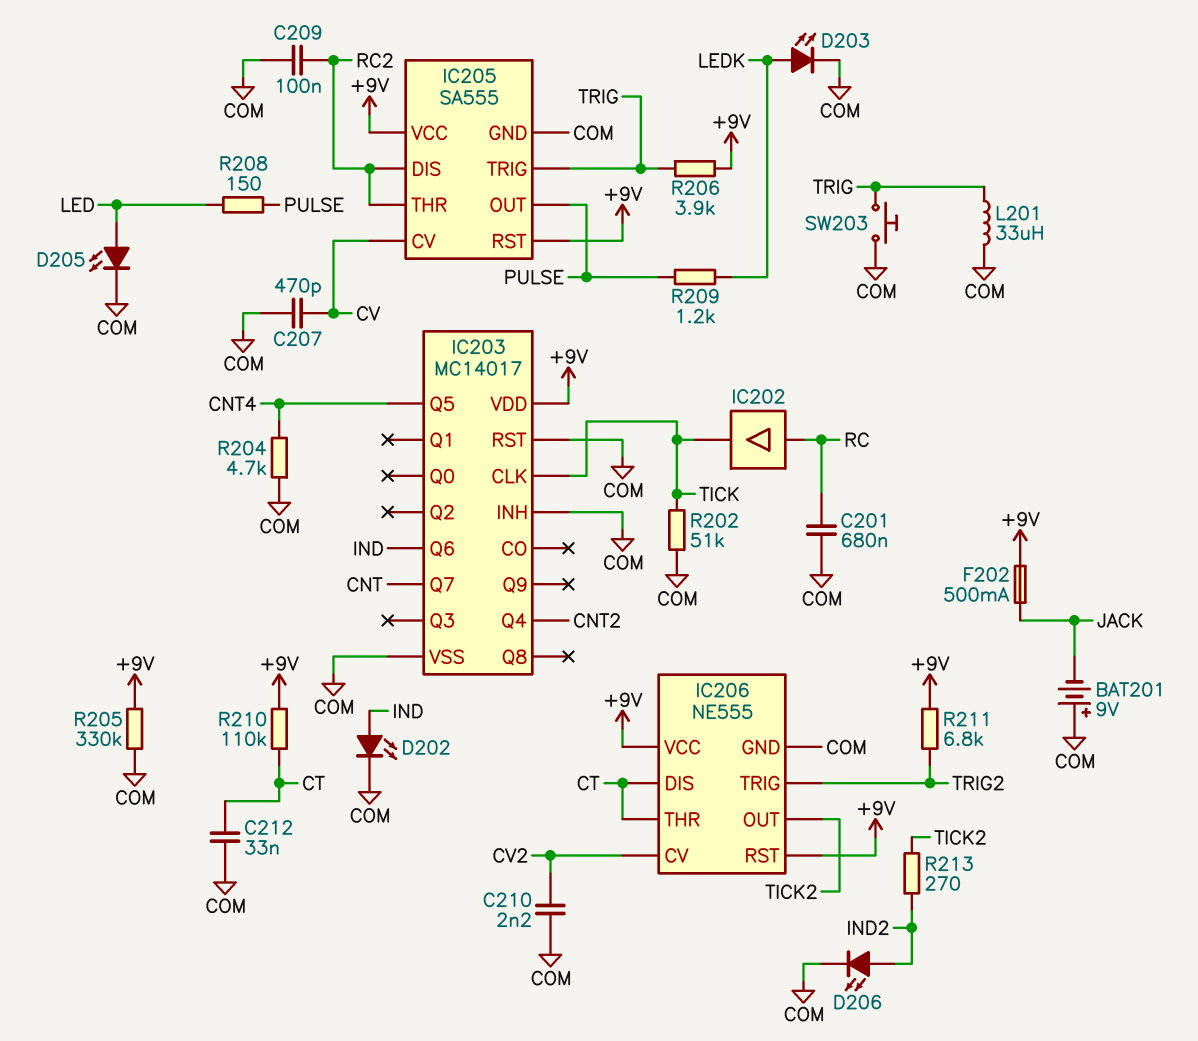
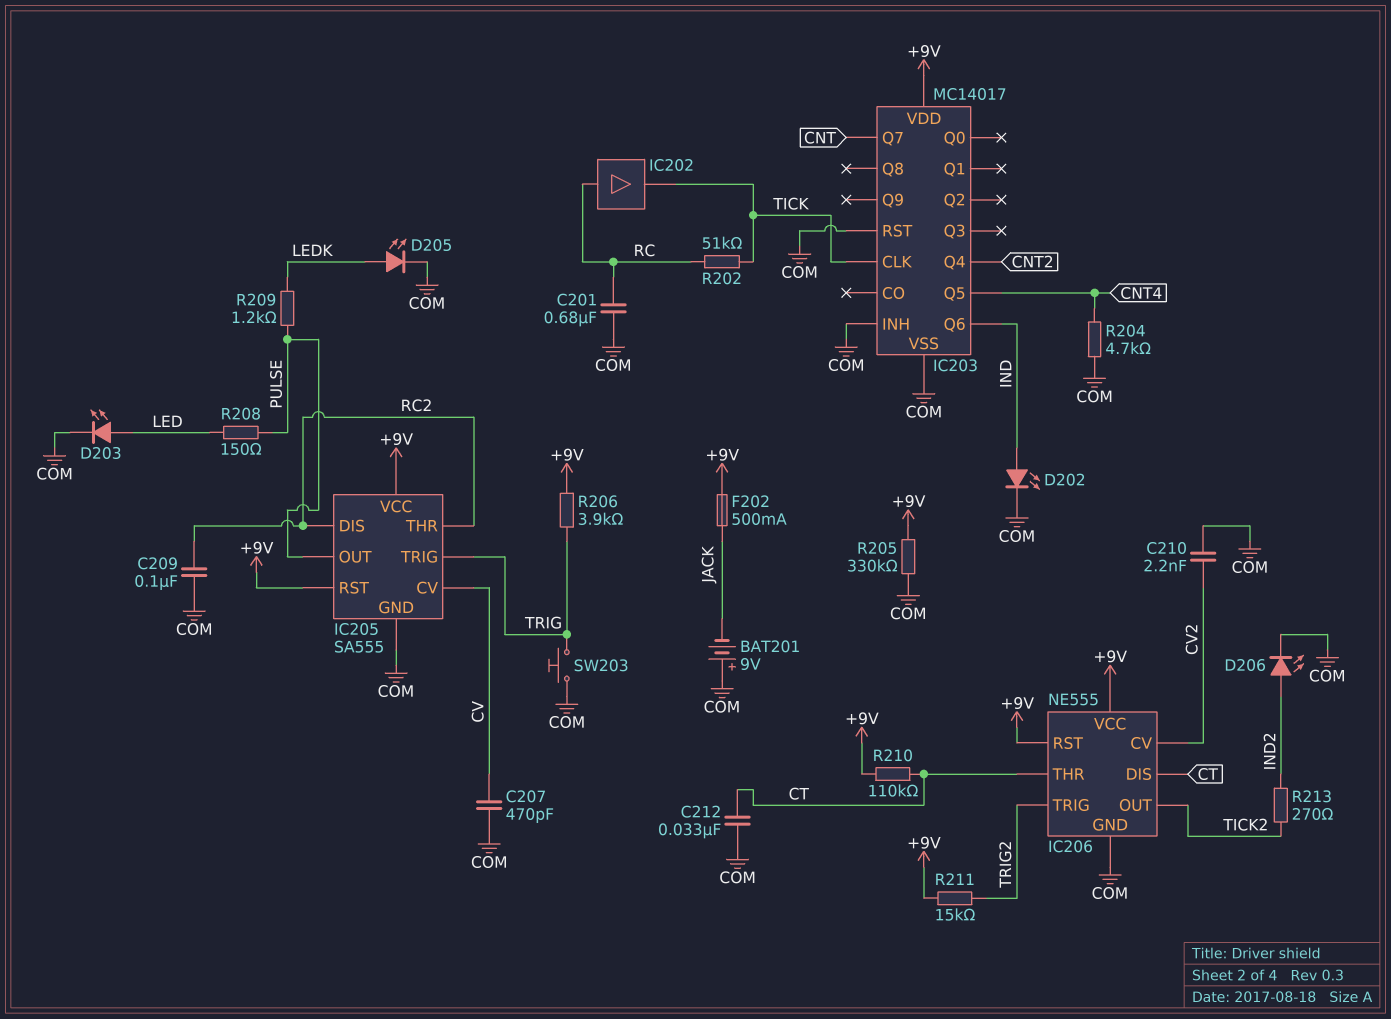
D203: LED (A LEDK, K COM) -> LED (A LED, K COM)
D205: LED (A LED, K COM) -> LED (A LEDK, K COM)
L201: 33uH (COM, TRIG) -> none
R202: 51k (COM, TICK) -> 51k (RC, TICK)
R211: 6.8k (+9V, TRIG2) -> 15k (+9V, TRIG2)

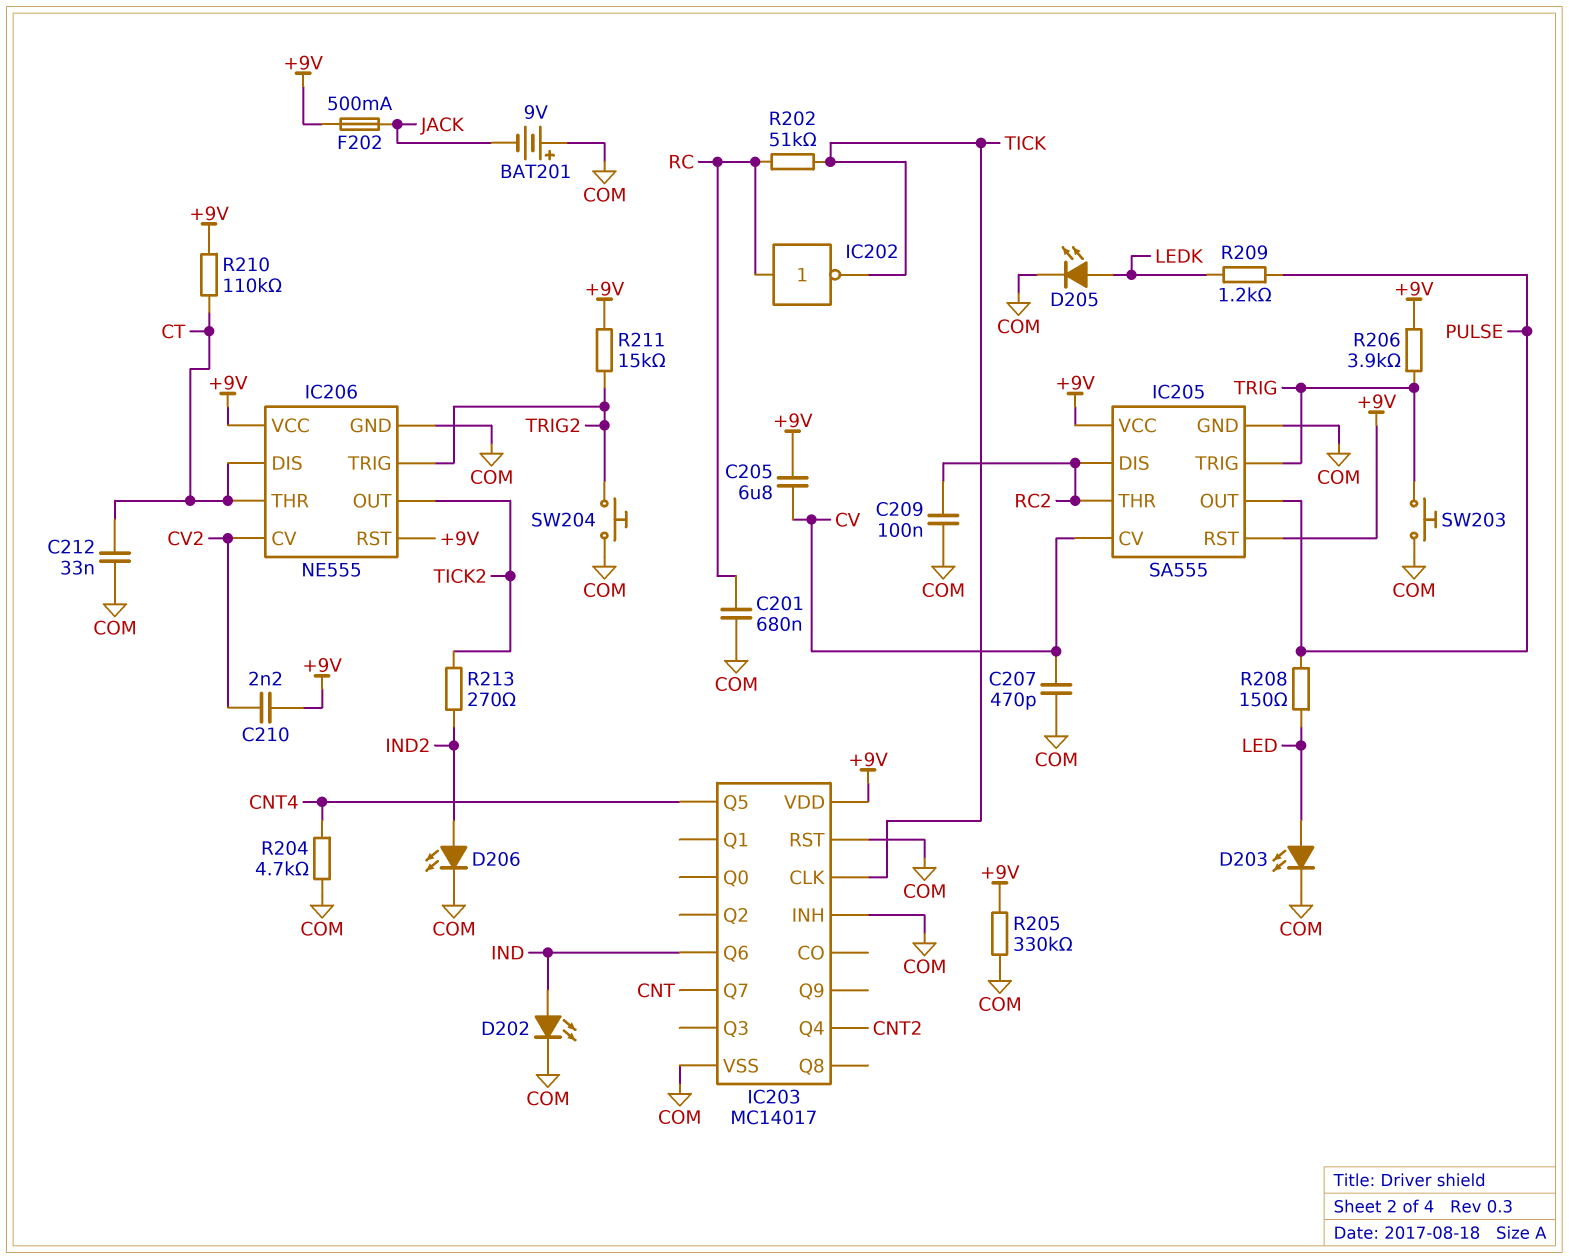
C205: none -> 6.8uF (+9V, CV)
C210: 2.2nF (COM, CV2) -> 2.2nF (+9V, CV2)
IC202: buffer (in RC, out TICK) -> NOT (in RC, out TICK)
SW204: none -> button (COM, TRIG2)

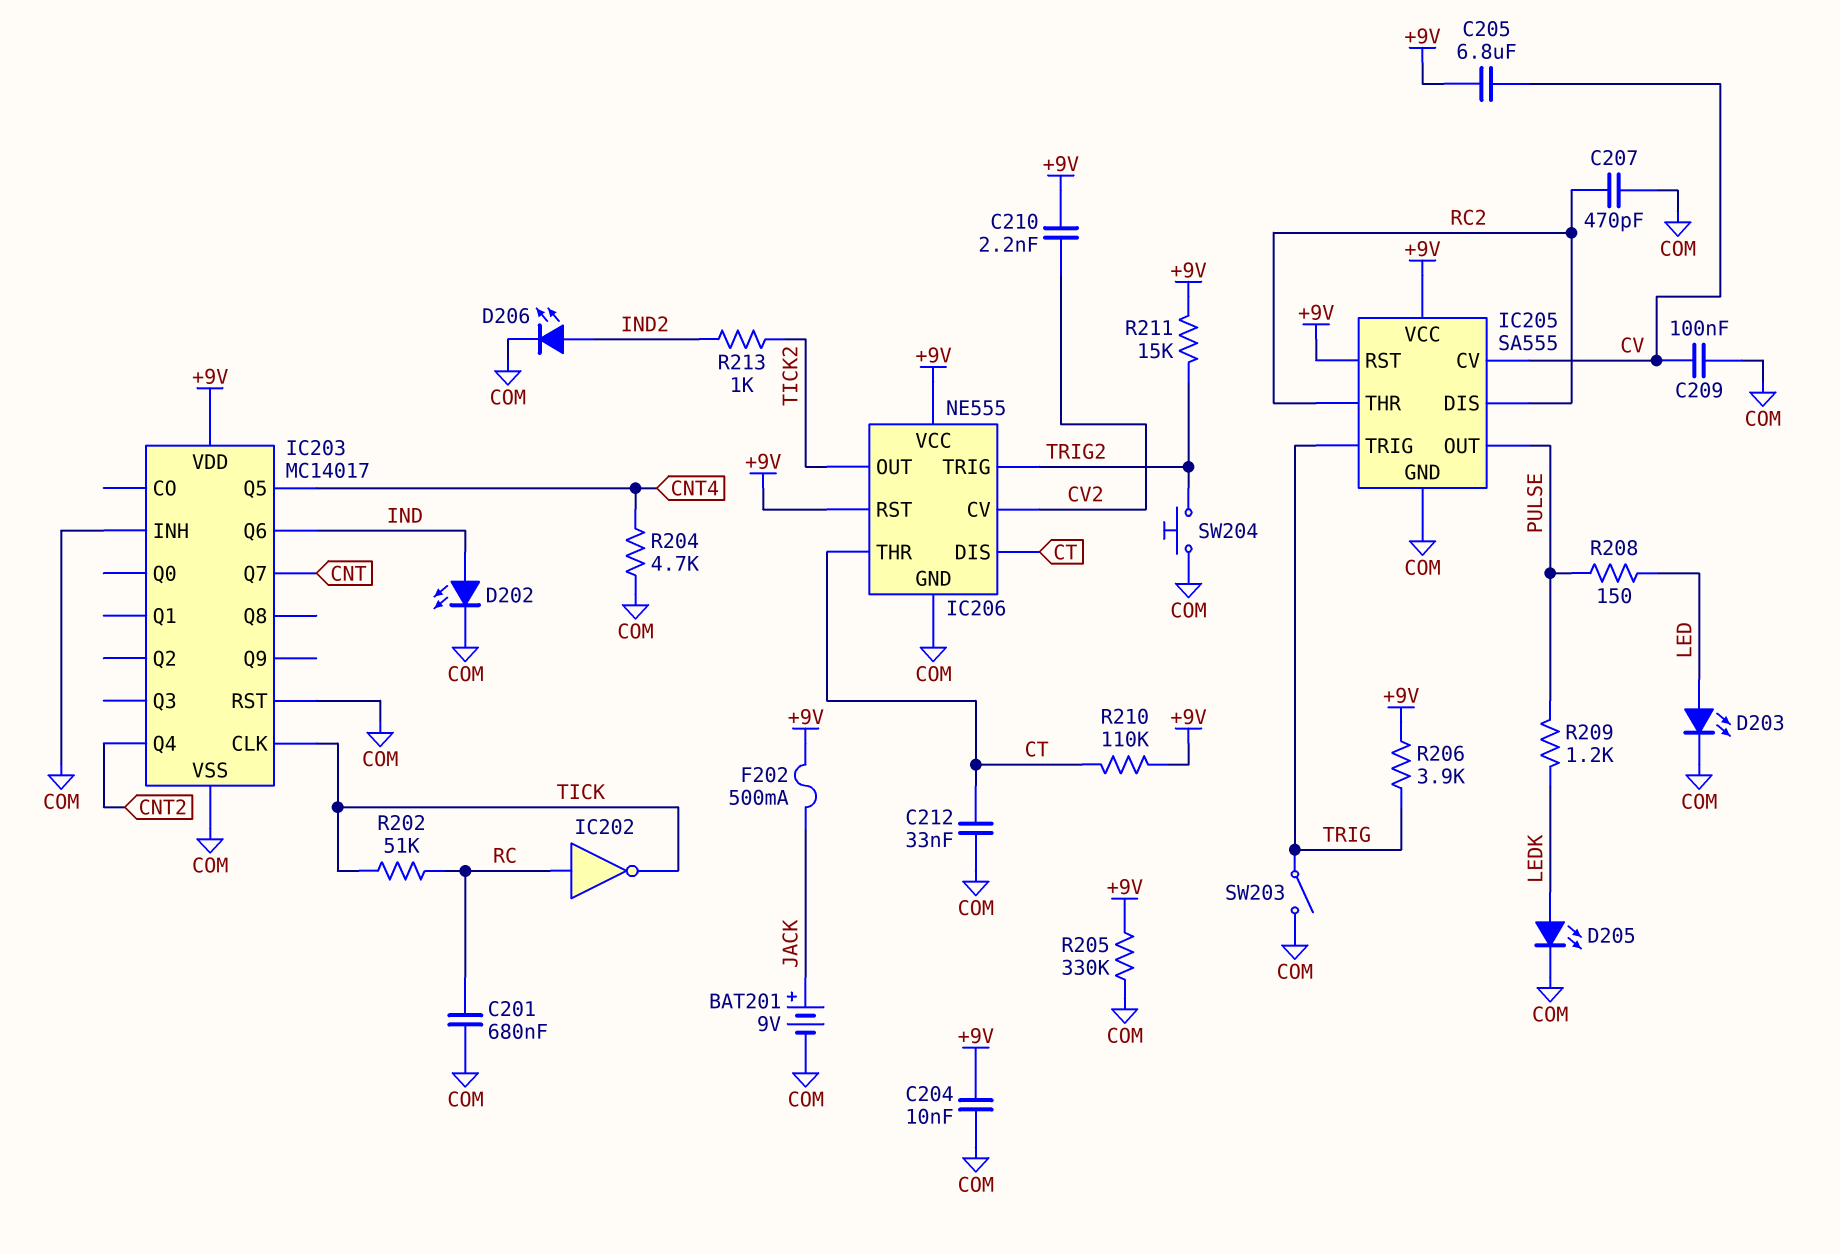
BAT201: 9V (plus COM, minus JACK) -> 9V (plus JACK, minus COM)
C204: none -> 10nF (+9V, COM)
C207: 470pF (COM, CV) -> 470pF (COM, RC2)
C209: 100nF (COM, RC2) -> 100nF (COM, CV)
R213: 270 (IND2, TICK2) -> 1k (IND2, TICK2)
SW203: button (COM, TRIG) -> switch (COM, TRIG)

